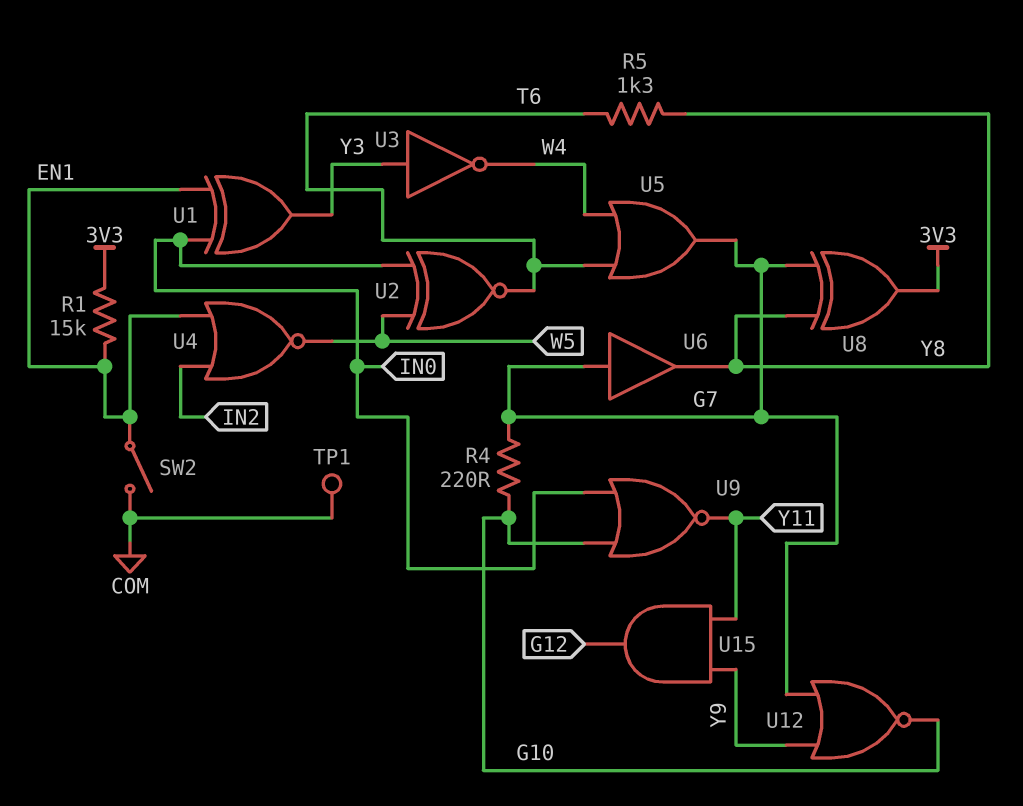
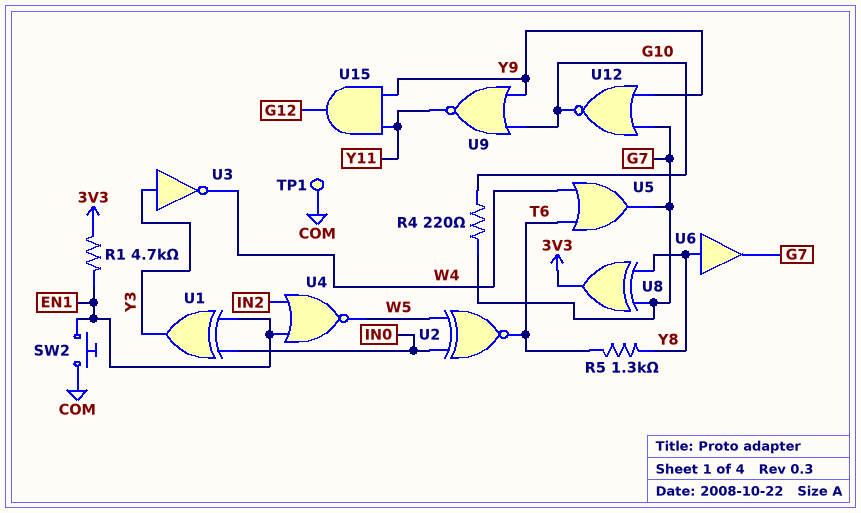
R1: 15k (3V3, EN1) -> 4.7k (3V3, EN1)
SW2: switch (COM, EN1) -> button (COM, EN1)
U6: buffer (in G7, out Y8) -> buffer (in Y8, out G7)
U9: NOR (in G10, in IN0, out Y11) -> NOR (in G10, in Y9, out Y11)

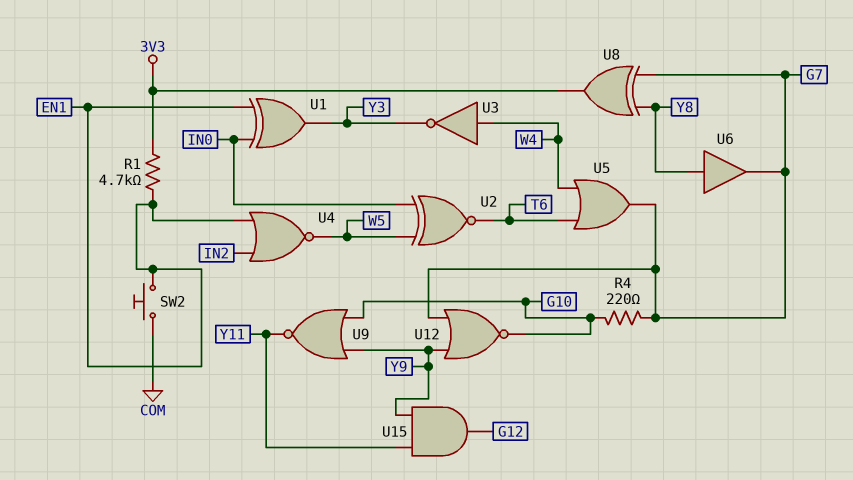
R5: 1.3k (T6, Y8) -> none
TP1: test point (COM) -> none
U3: NOT (in Y3, out W4) -> NOT (in W4, out Y3)

